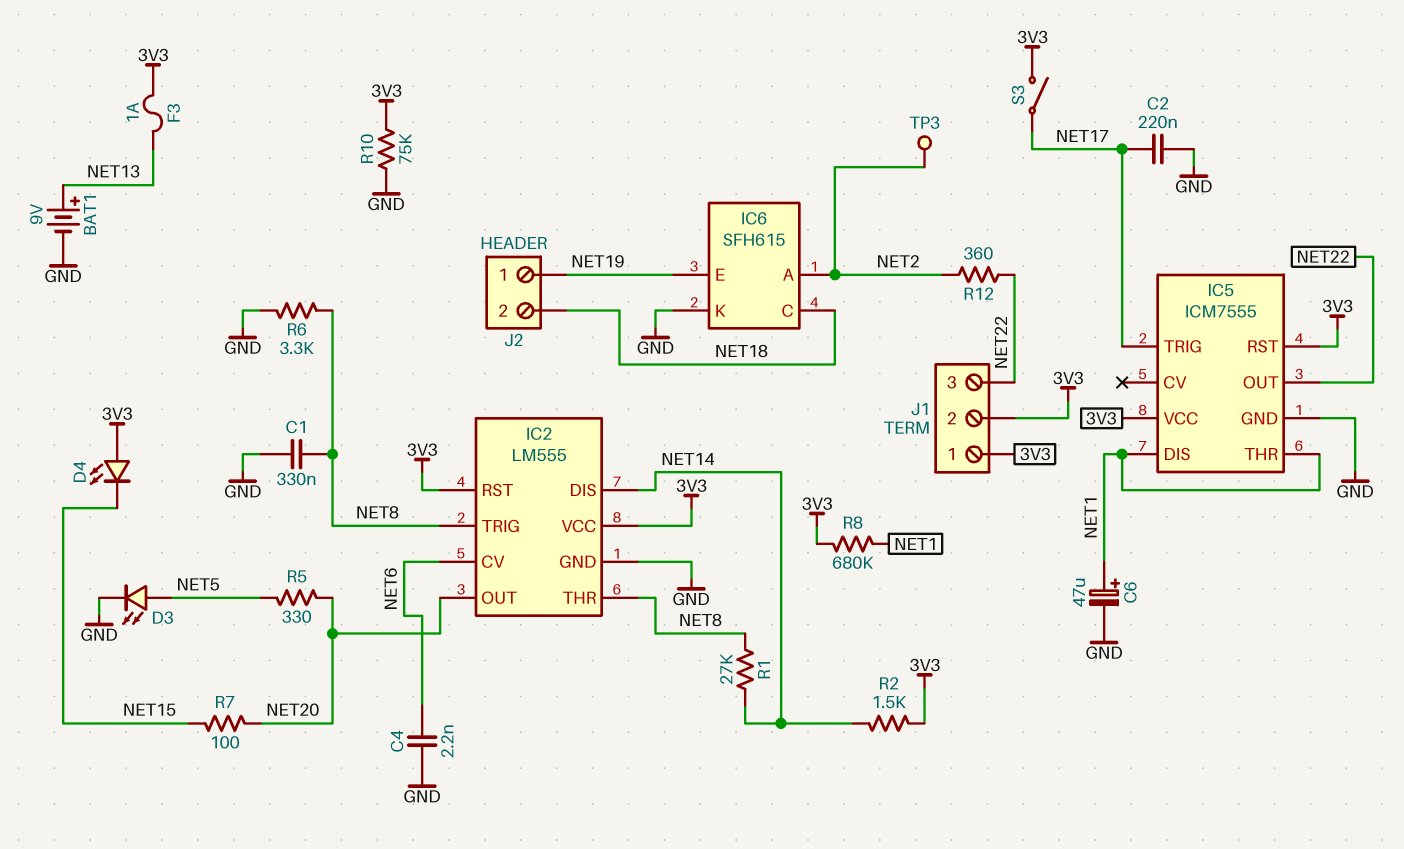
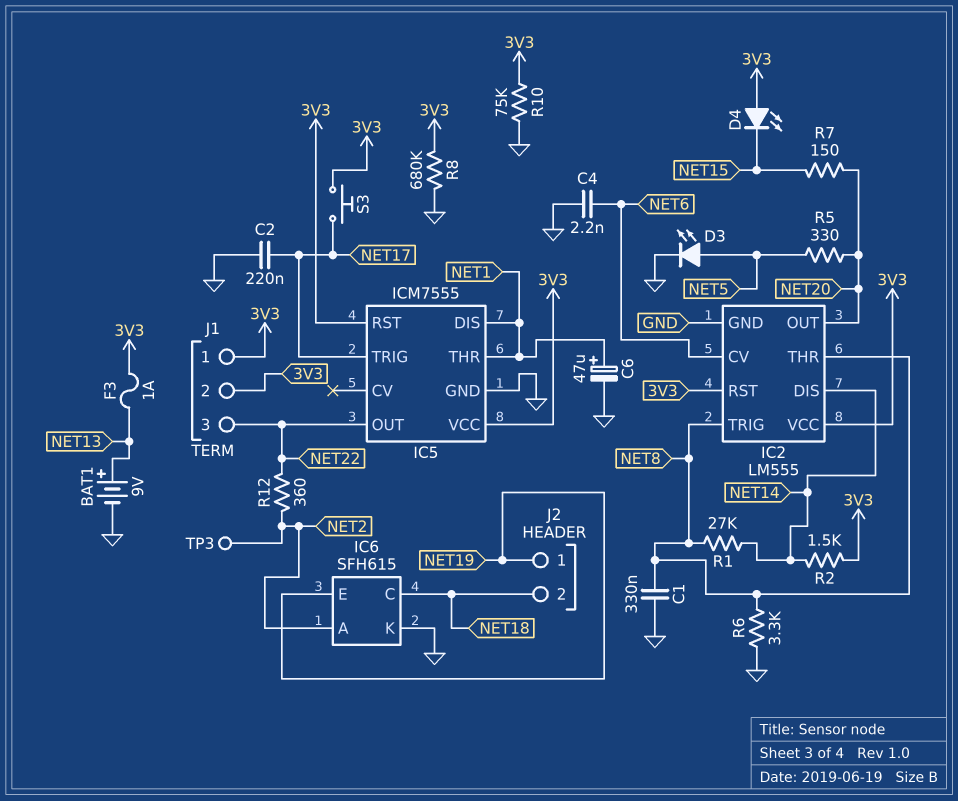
R7: 100 (NET15, NET20) -> 150 (NET15, NET20)
R8: 680k (3V3, NET1) -> 680k (3V3, GND)
S3: switch (3V3, NET17) -> button (3V3, NET17)

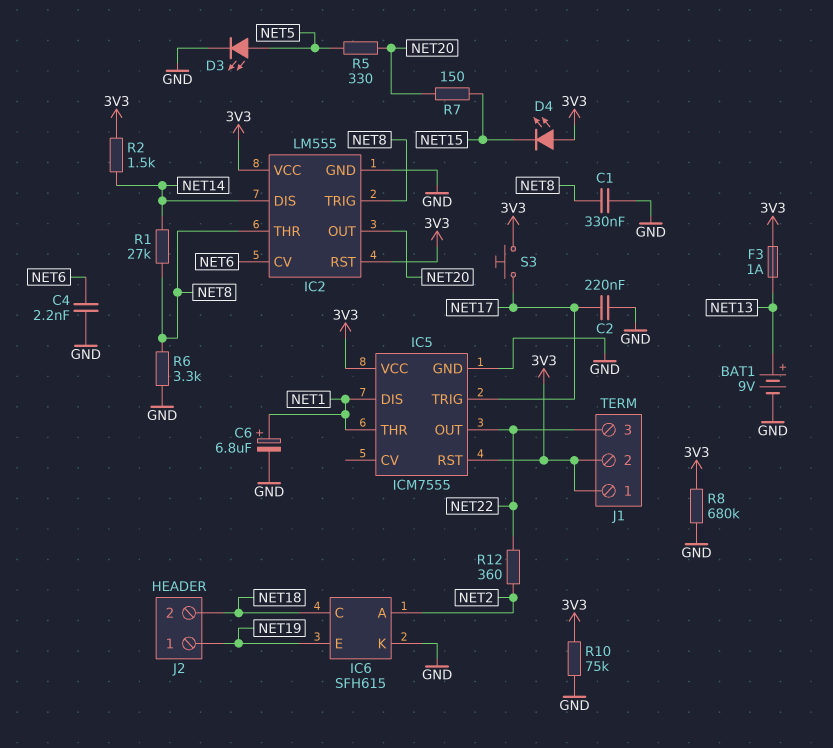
C6: 47uF (plus NET1, minus GND) -> 6.8uF (plus NET1, minus GND)
TP3: test point (NET2) -> none

